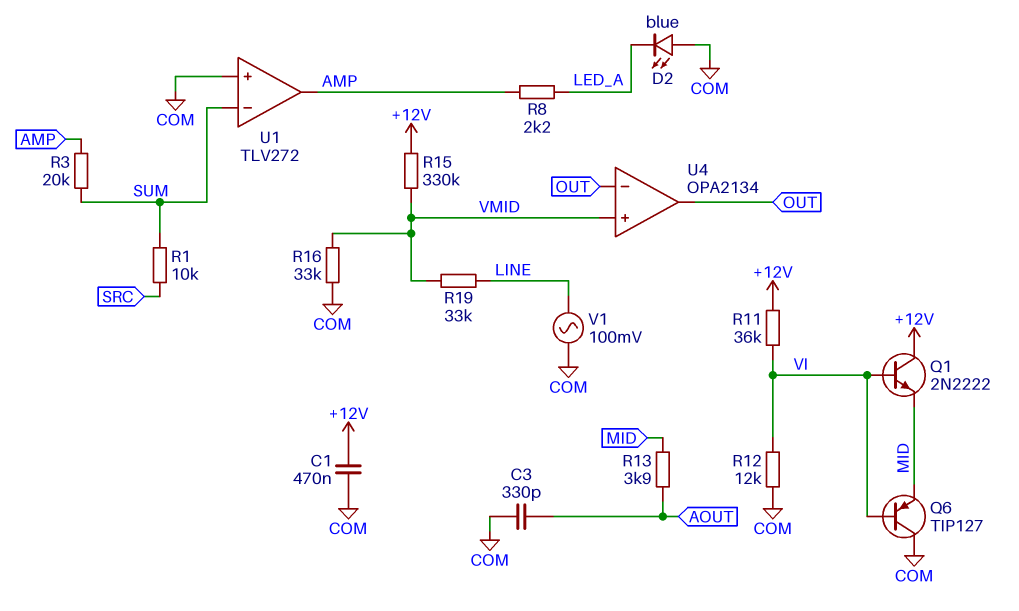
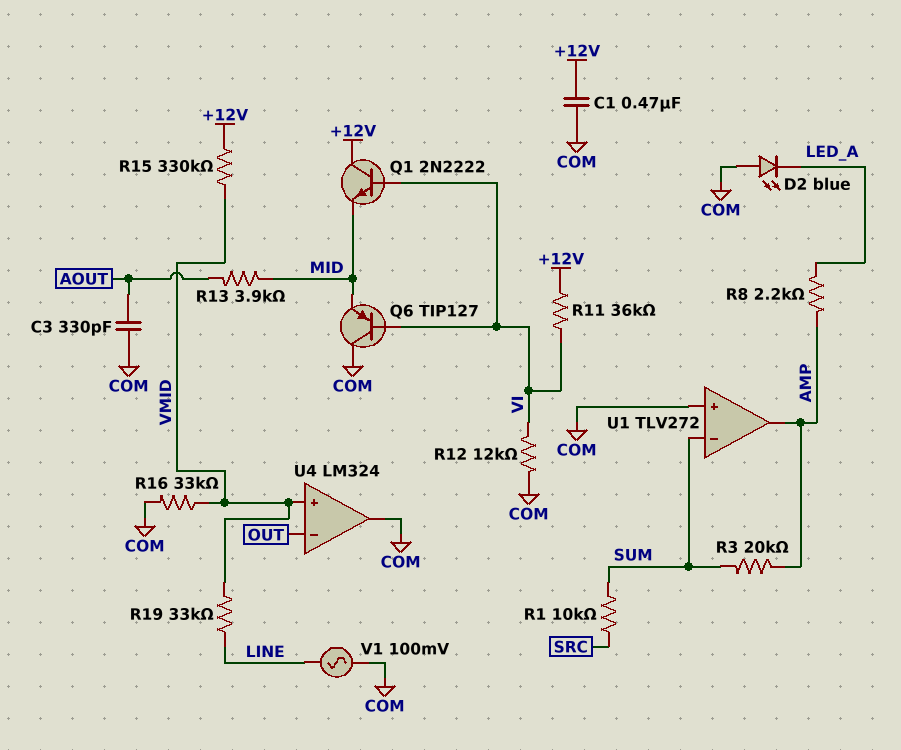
U4: OPA2134 -> LM324
U4 pin out: OUT -> COM

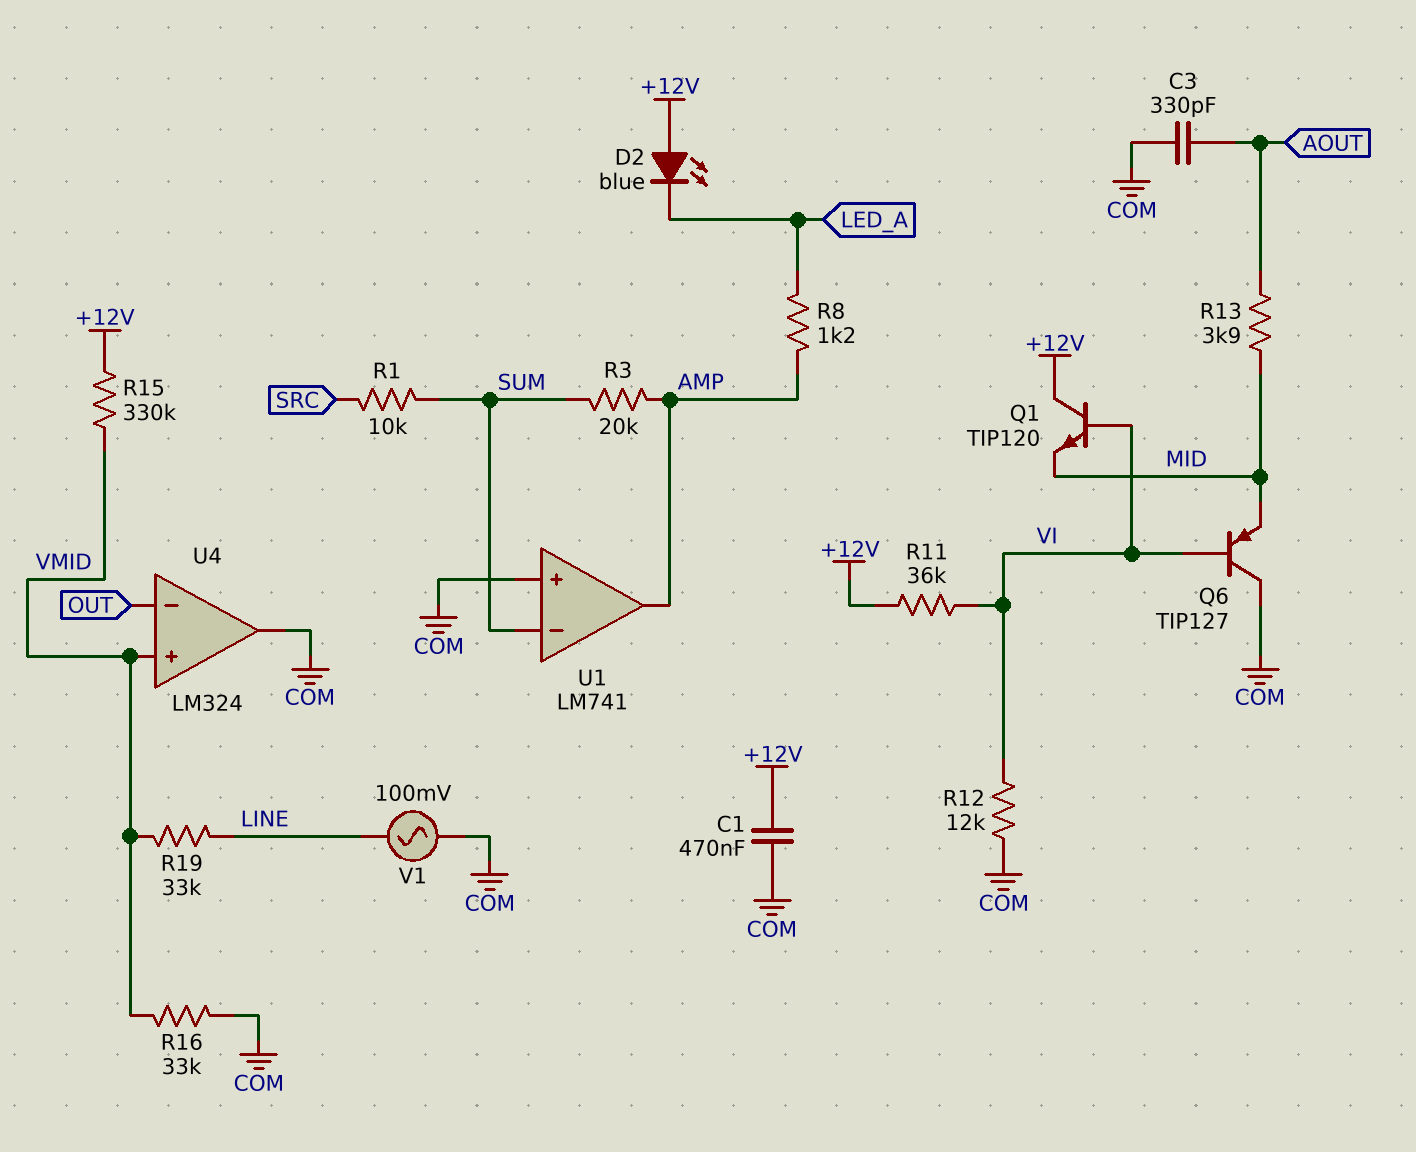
D2: LED blue (A COM, K LED_A) -> LED blue (A +12V, K LED_A)
Q1: NPN 2N2222 (B VI, C +12V, E MID) -> NPN TIP120 (B VI, C +12V, E MID)
R8: 2.2k (AMP, LED_A) -> 1.2k (AMP, LED_A)
U1: TLV272 -> LM741

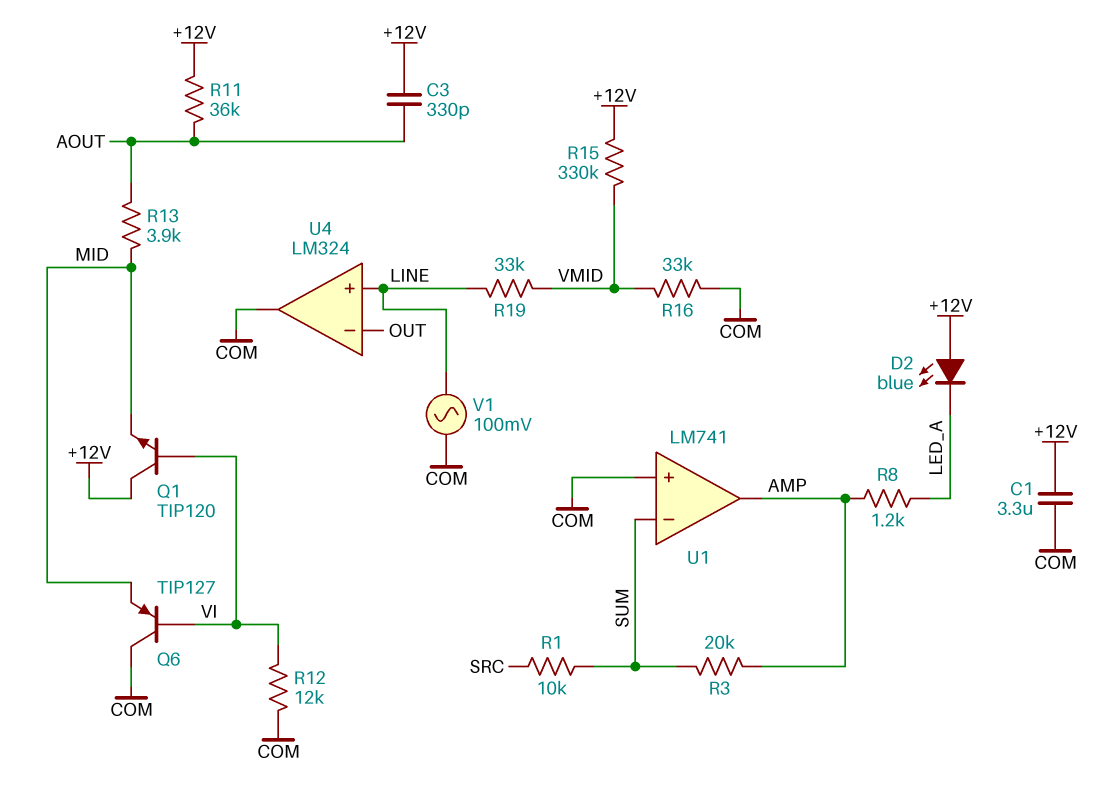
C1: 470nF (+12V, COM) -> 3.3uF (+12V, COM)
C3: 330pF (AOUT, COM) -> 330pF (+12V, AOUT)
R11: 36k (+12V, VI) -> 36k (+12V, AOUT)
U4 pin in+: VMID -> LINE

